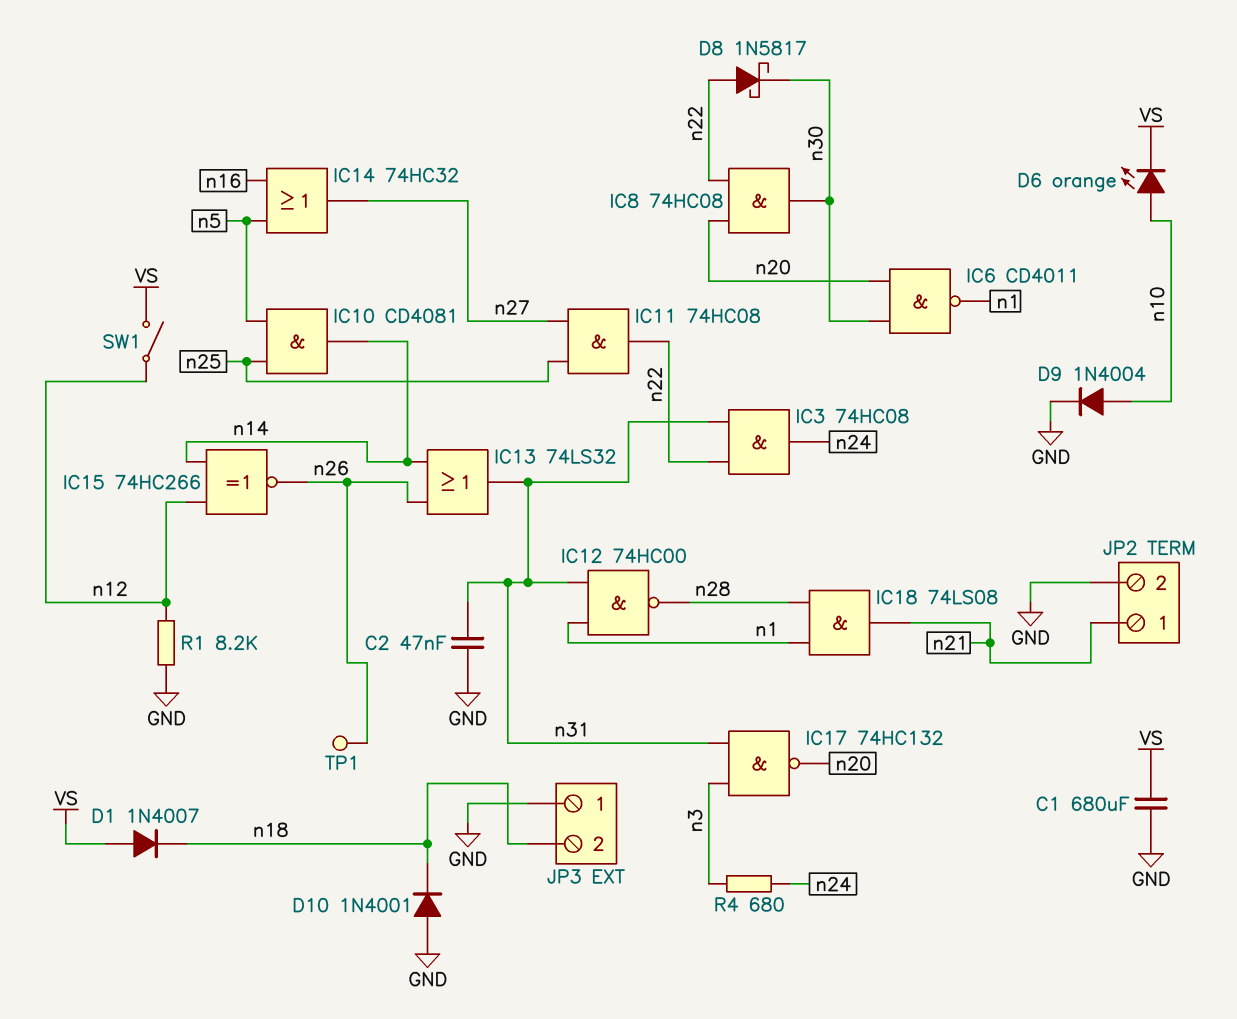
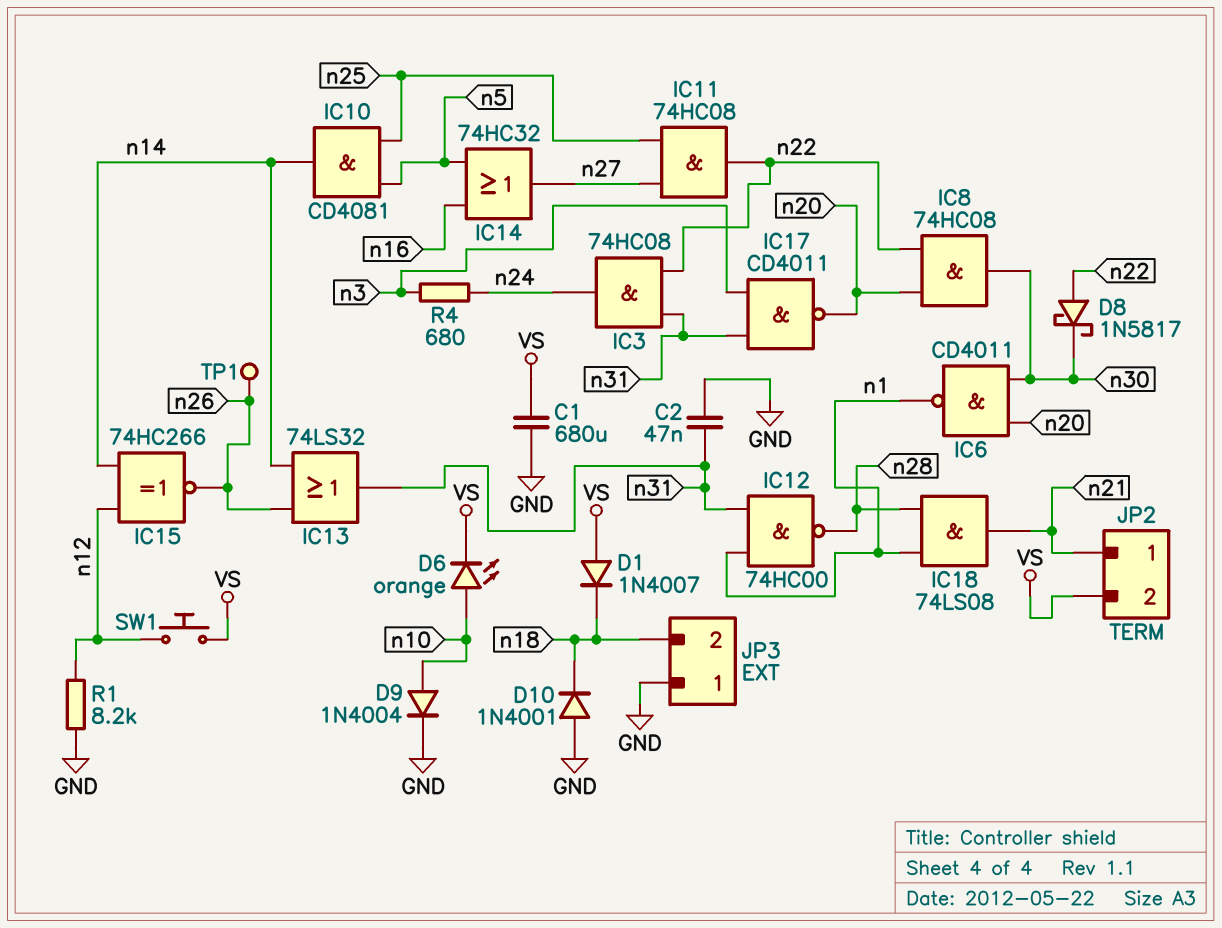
IC17: NAND 74HC132 (in n3, in n31, out n20) -> NAND CD4011 (in n3, in n31, out n20)
JP2 pin 2: GND -> VS
SW1: switch (VS, n12) -> button (VS, n12)

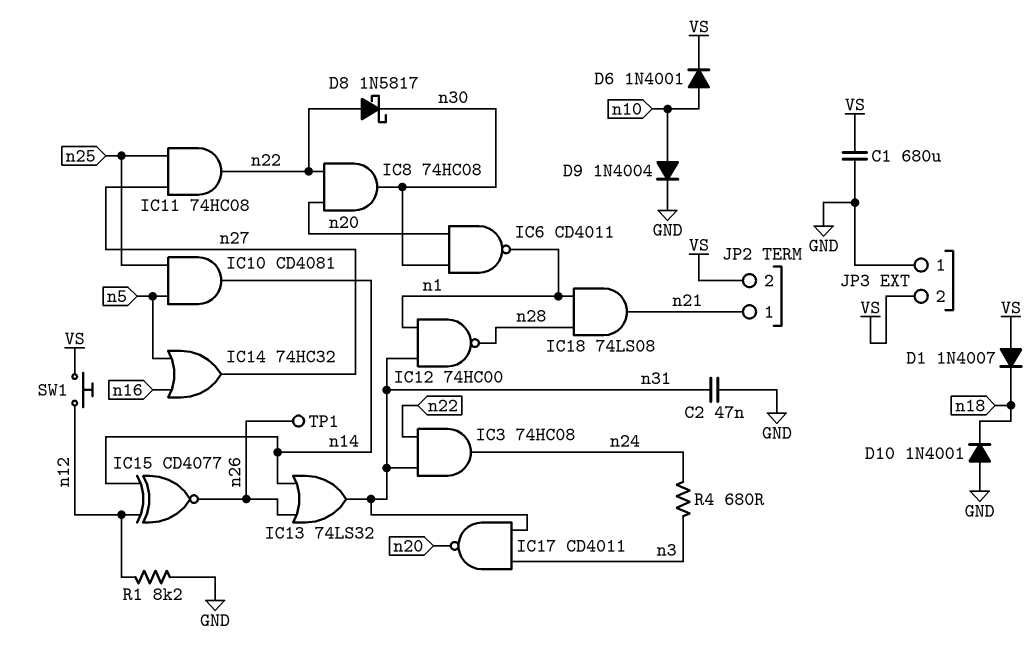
D6: LED orange (A n10, K VS) -> diode 1N4001 (A n10, K VS)
IC15: XNOR 74HC266 (in n12, in n14, out n26) -> XNOR CD4077 (in n12, in n14, out n26)
JP3 pin 2: n18 -> VS

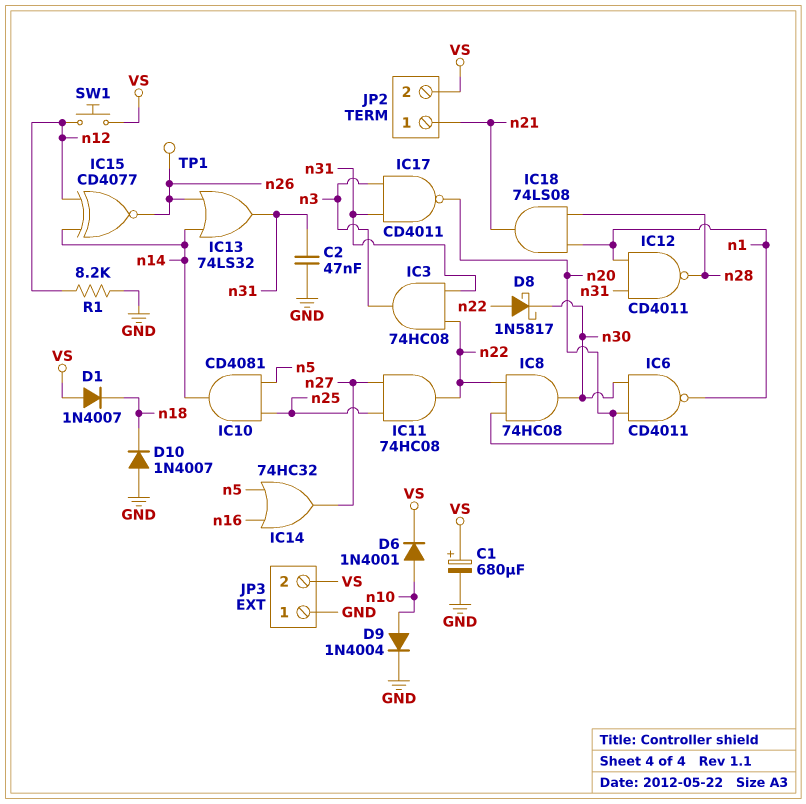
C1: 680uF (GND, VS) -> 680uF (plus VS, minus GND)
D10: diode 1N4001 (A GND, K n18) -> diode 1N4007 (A GND, K n18)
IC3: AND 74HC08 (in n22, in n31, out n24) -> AND 74HC08 (in n22, in n31, out n3)
IC12: NAND 74HC00 (in n1, in n31, out n28) -> NAND CD4011 (in n1, in n31, out n28)
R4: 680 (n3, n24) -> none

